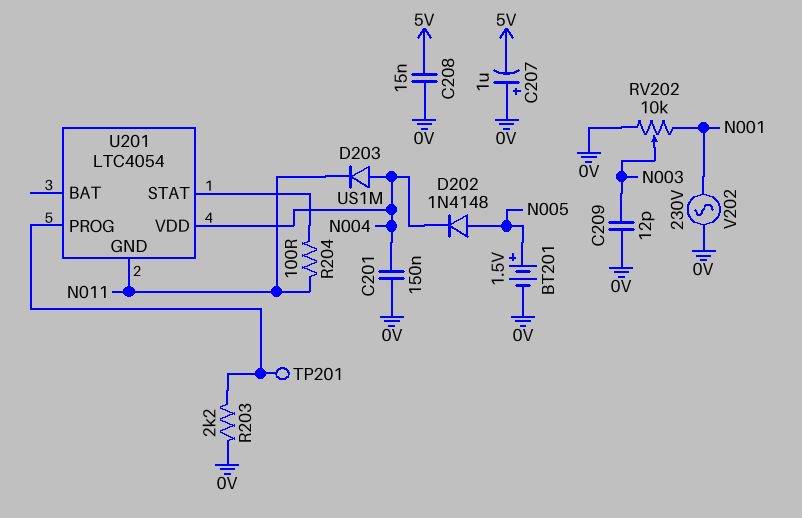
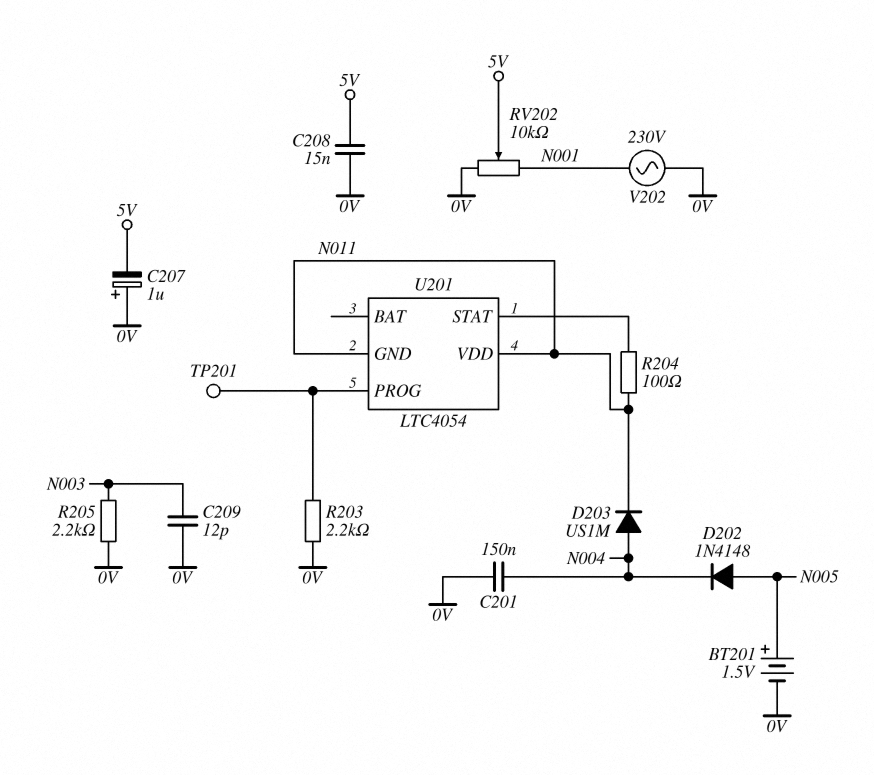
R205: none -> 2.2k (0V, N003)
RV202: 10k (0V, N001, wiper N003) -> 10k (0V, N001, wiper 5V)
U201 pin VDD: N004 -> N011

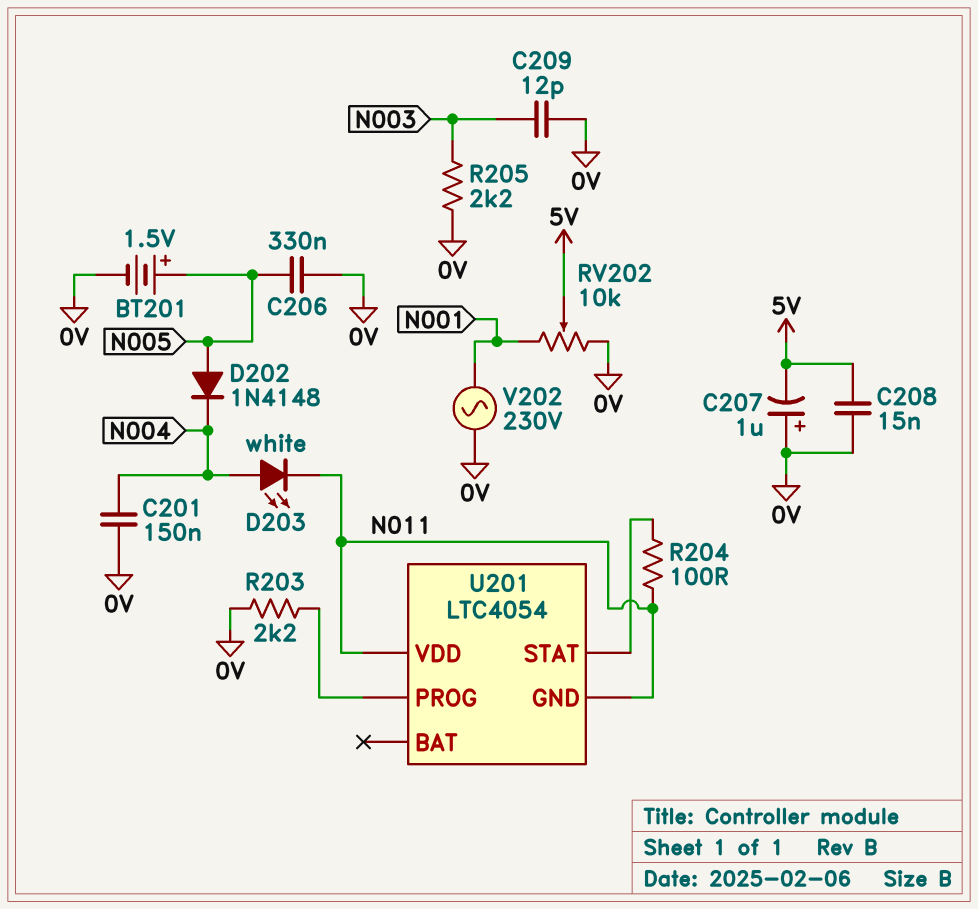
C206: none -> 330nF (0V, N005)
D203: diode US1M (A N004, K N011) -> LED white (A N004, K N011)
TP201: test point (U201/PROG) -> none

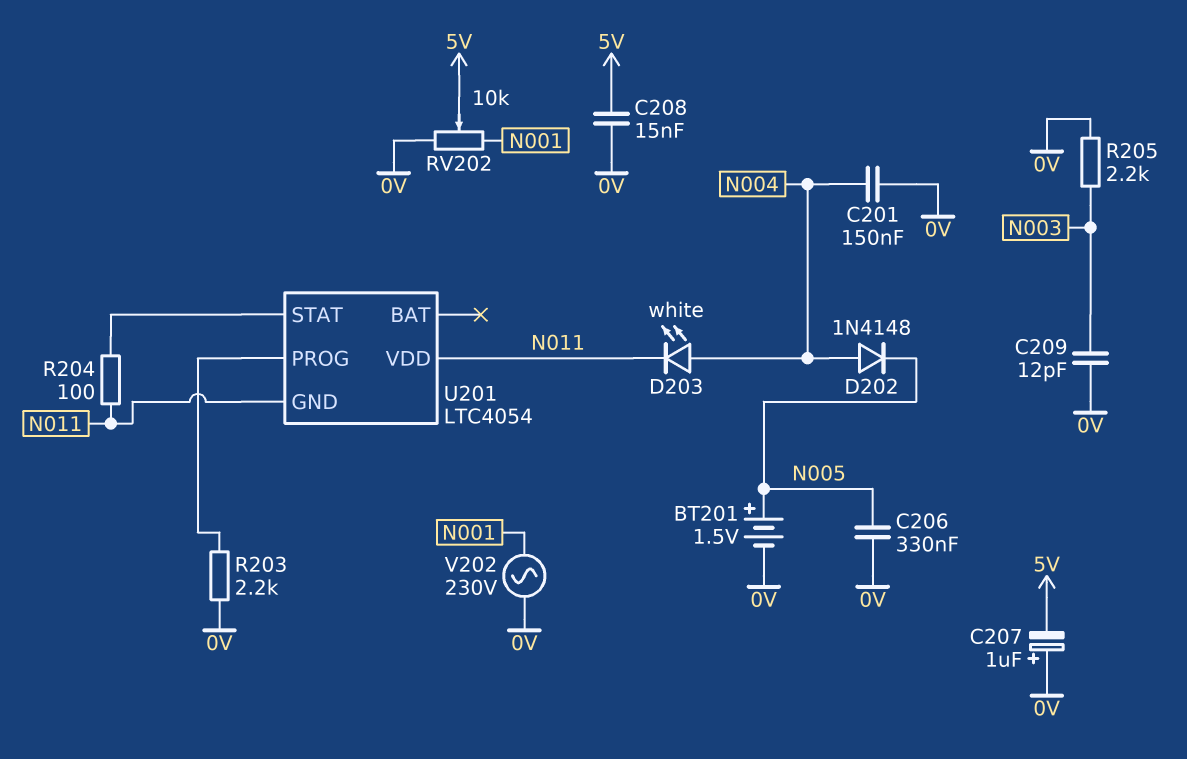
D202: diode 1N4148 (A N005, K N004) -> diode 1N4148 (A N004, K N005)

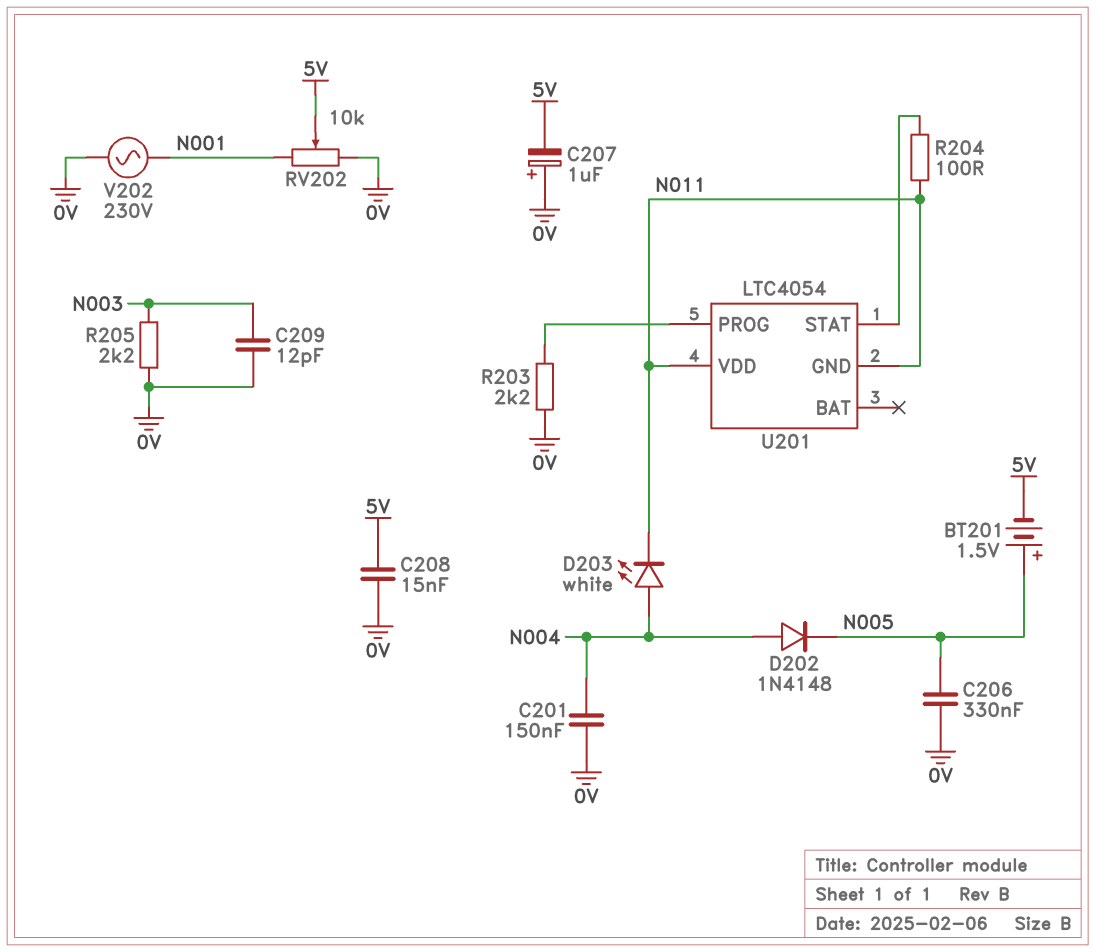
BT201: 1.5V (plus N005, minus 0V) -> 1.5V (plus N005, minus 5V)

